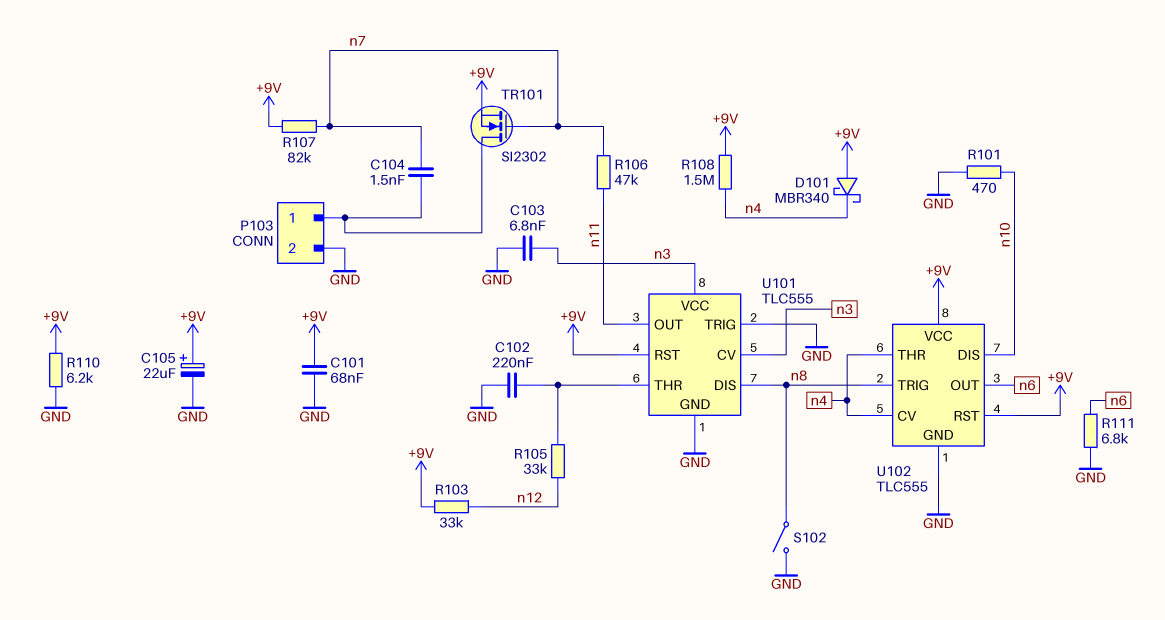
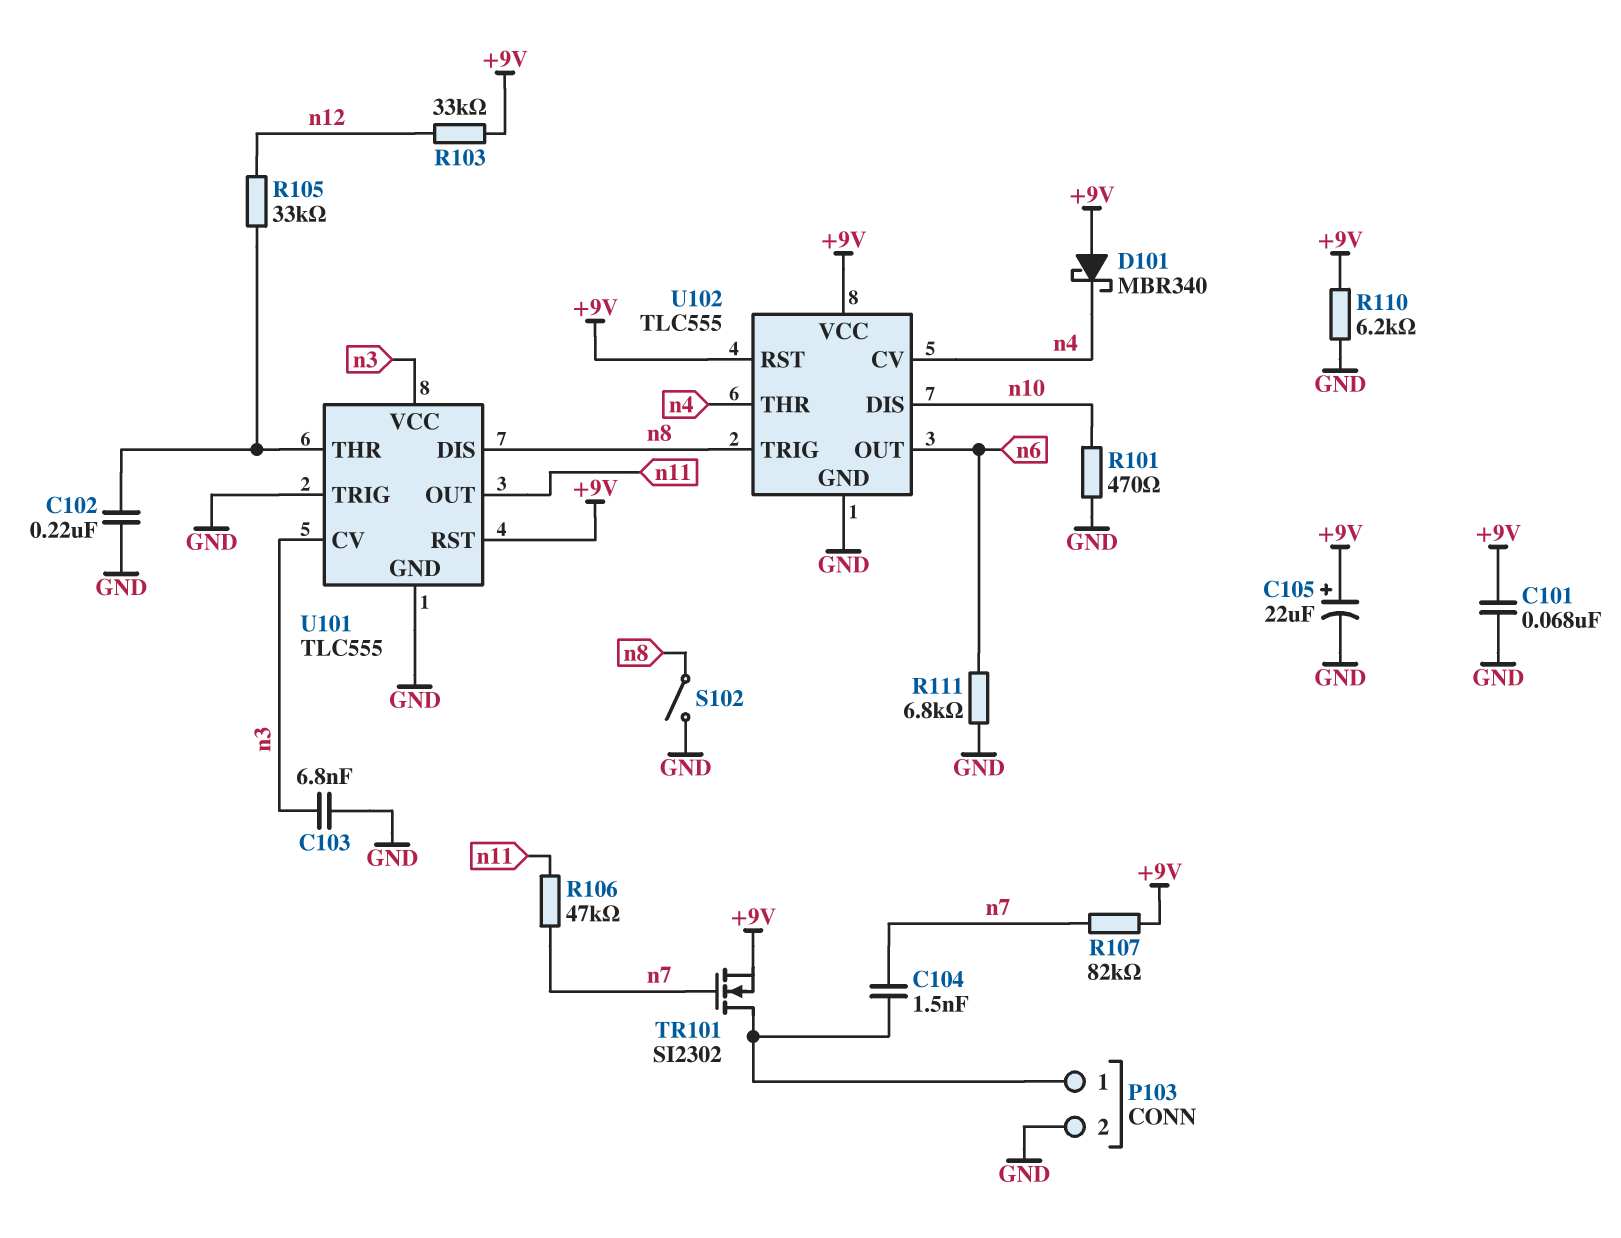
R108: 1.5M (+9V, n4) -> none

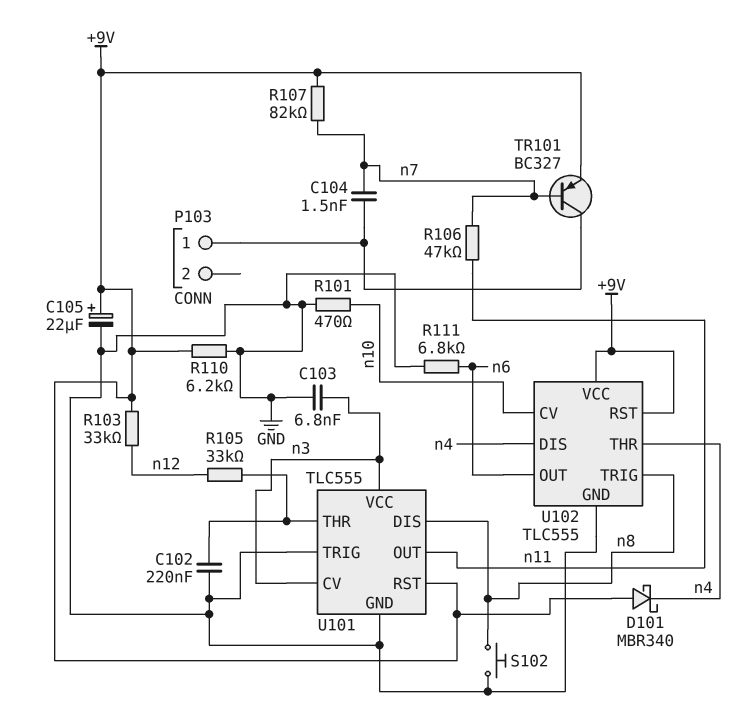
C101: 68nF (+9V, GND) -> none
P103 pin 2: GND -> none
S102: switch (GND, n8) -> button (GND, n8)
TR101: NMOS SI2302 (G n7, D P103/1, S +9V) -> PNP BC327 (B n7, C P103/1, E +9V)
U102 pin CV: n4 -> n10
U102 pin DIS: n10 -> n4

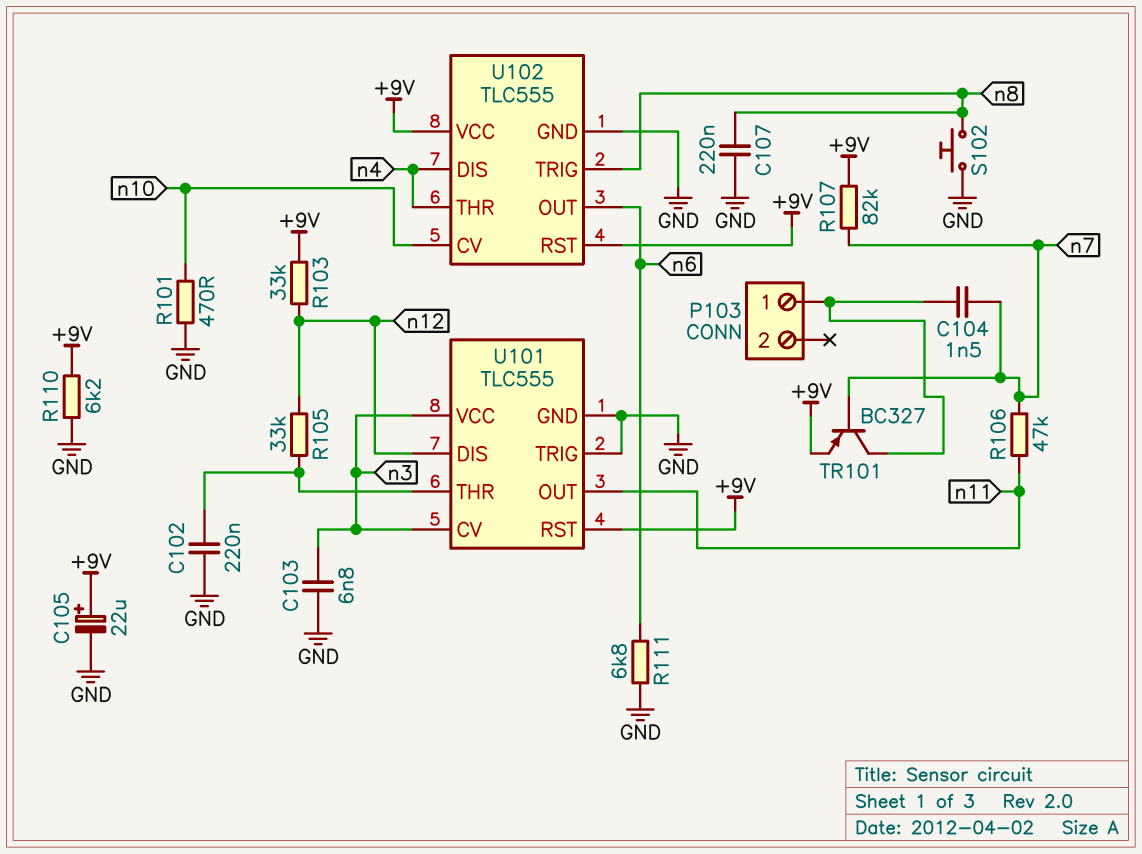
C107: none -> 220nF (GND, n8)
D101: schottky MBR340 (A +9V, K n4) -> none
U101 pin DIS: n8 -> n12

